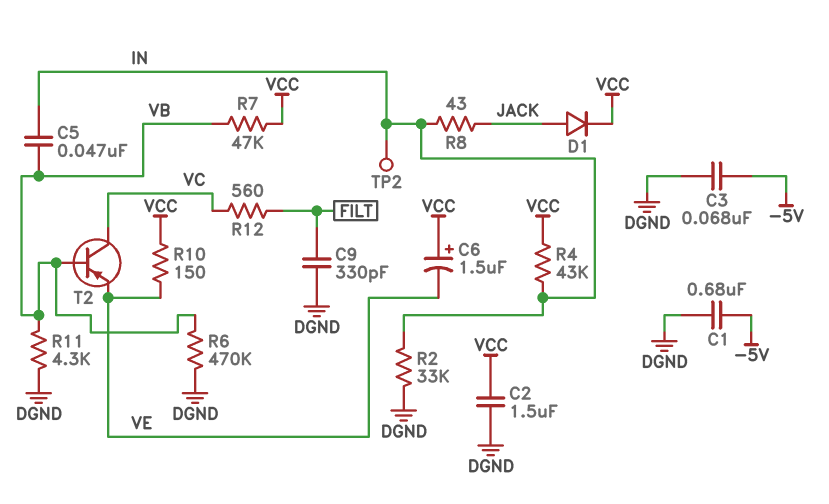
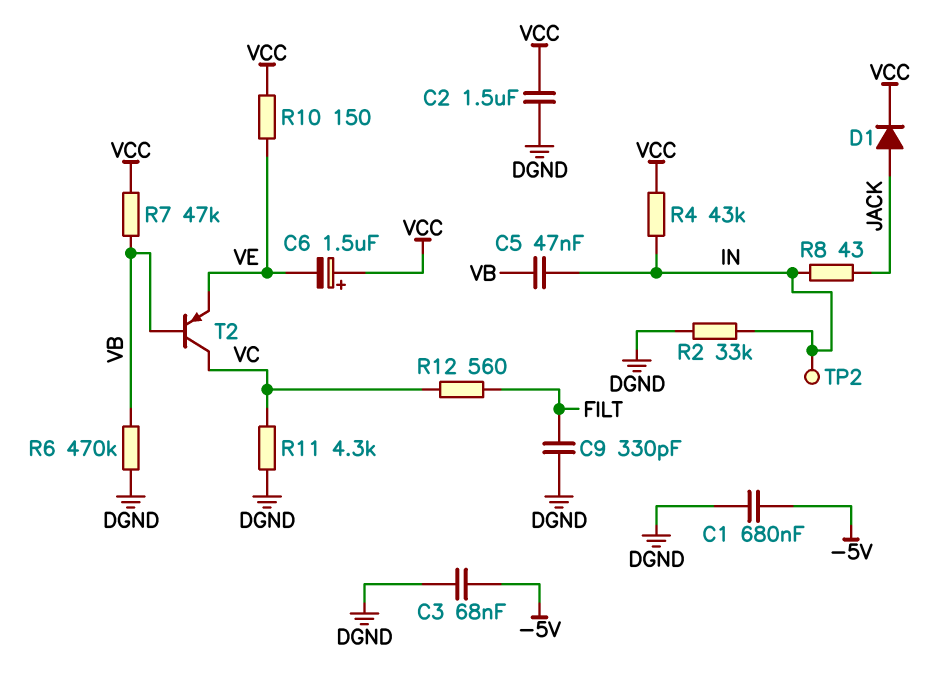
R11: 4.3k (DGND, VB) -> 4.3k (DGND, VC)

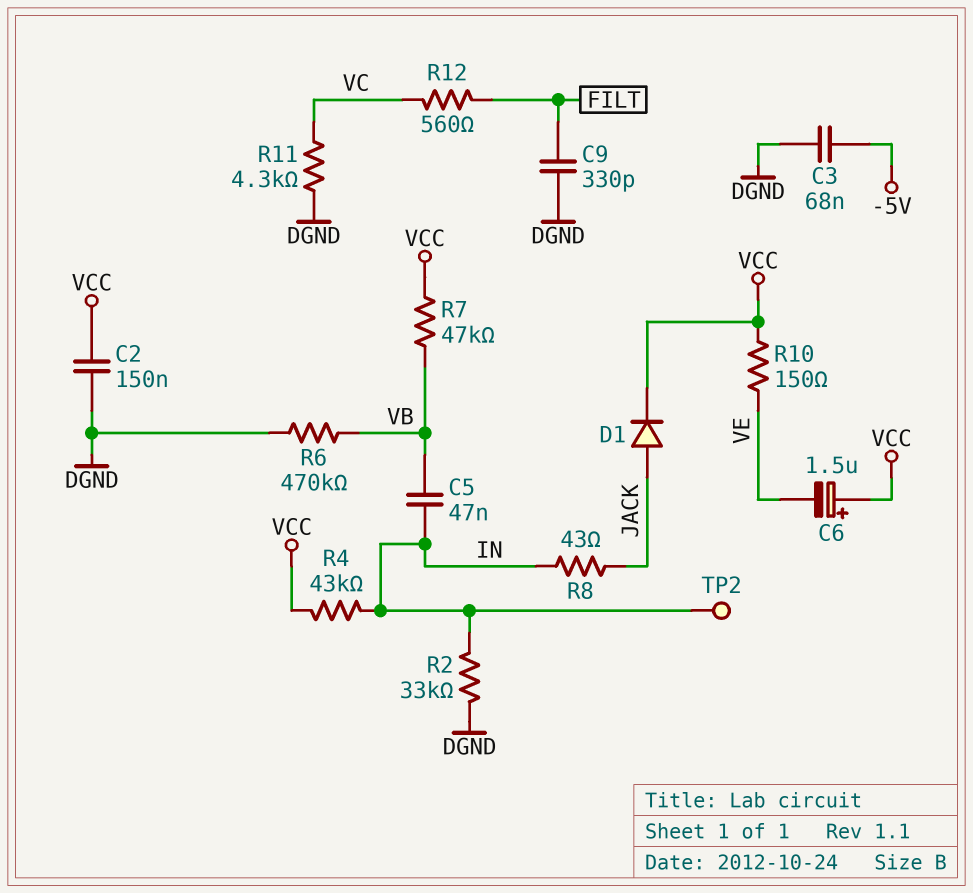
C1: 680nF (-5V, DGND) -> none
C2: 1.5uF (DGND, VCC) -> 150nF (DGND, VCC)
T2: PNP (B VB, C VC, E VE) -> none

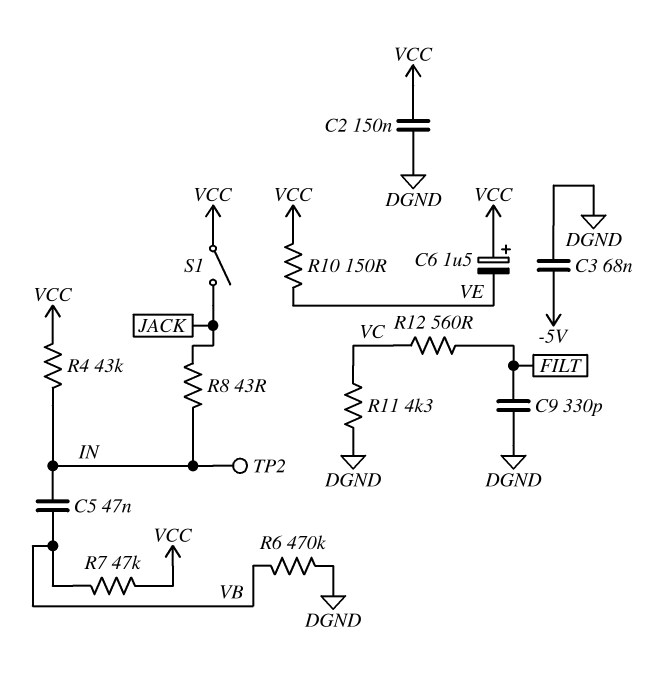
D1: diode (A JACK, K VCC) -> none
R2: 33k (DGND, IN) -> none
S1: none -> switch (JACK, VCC)

